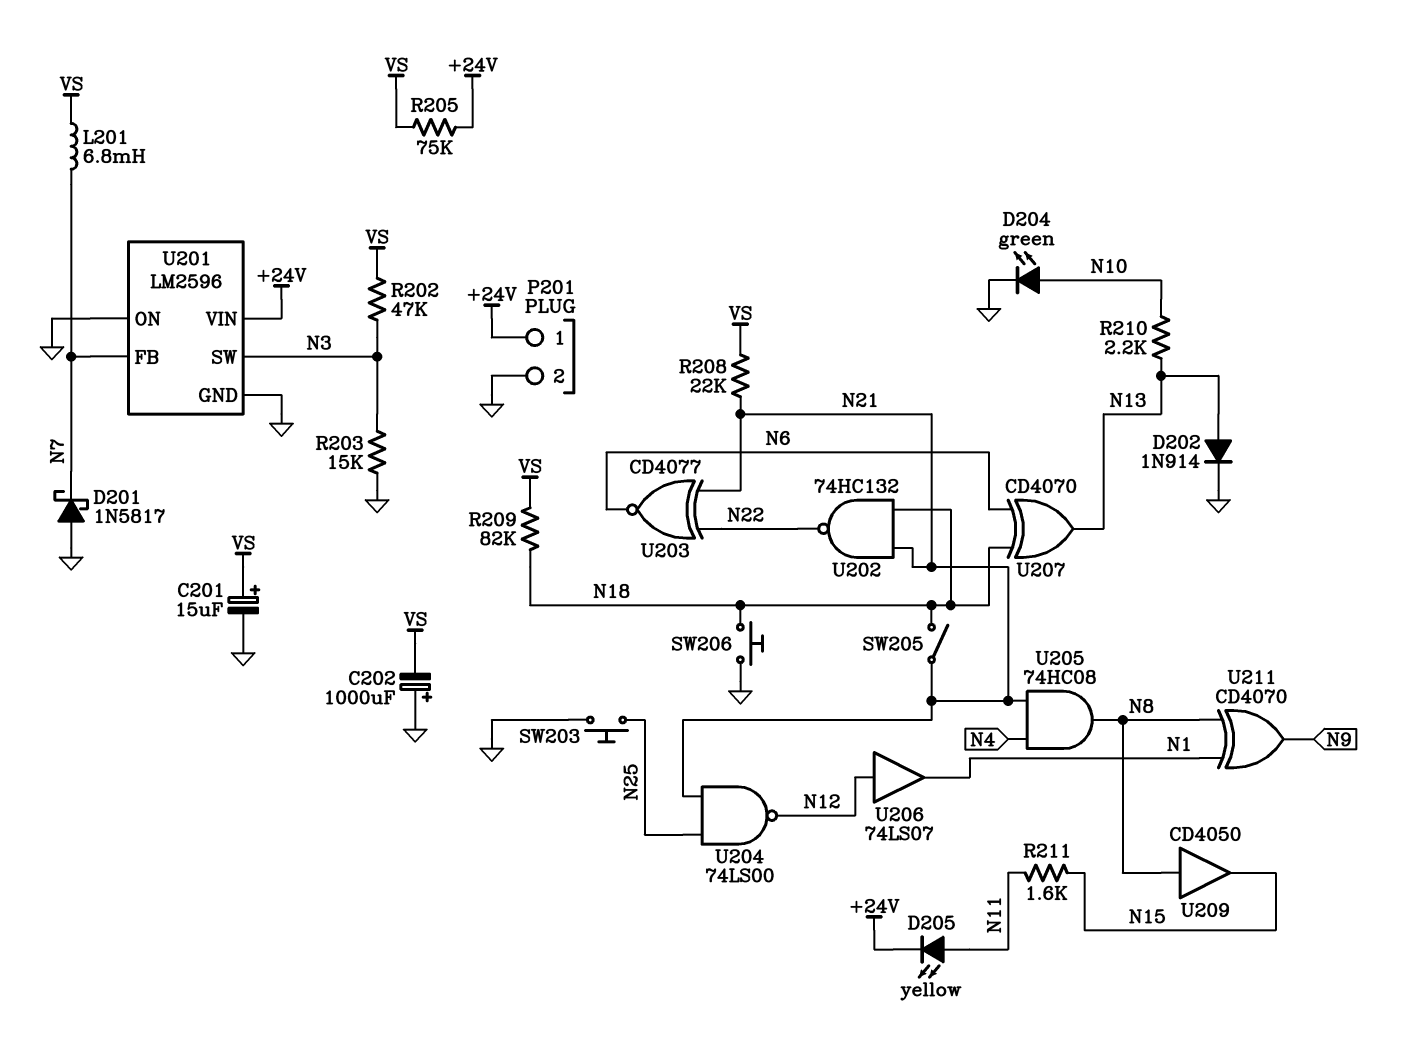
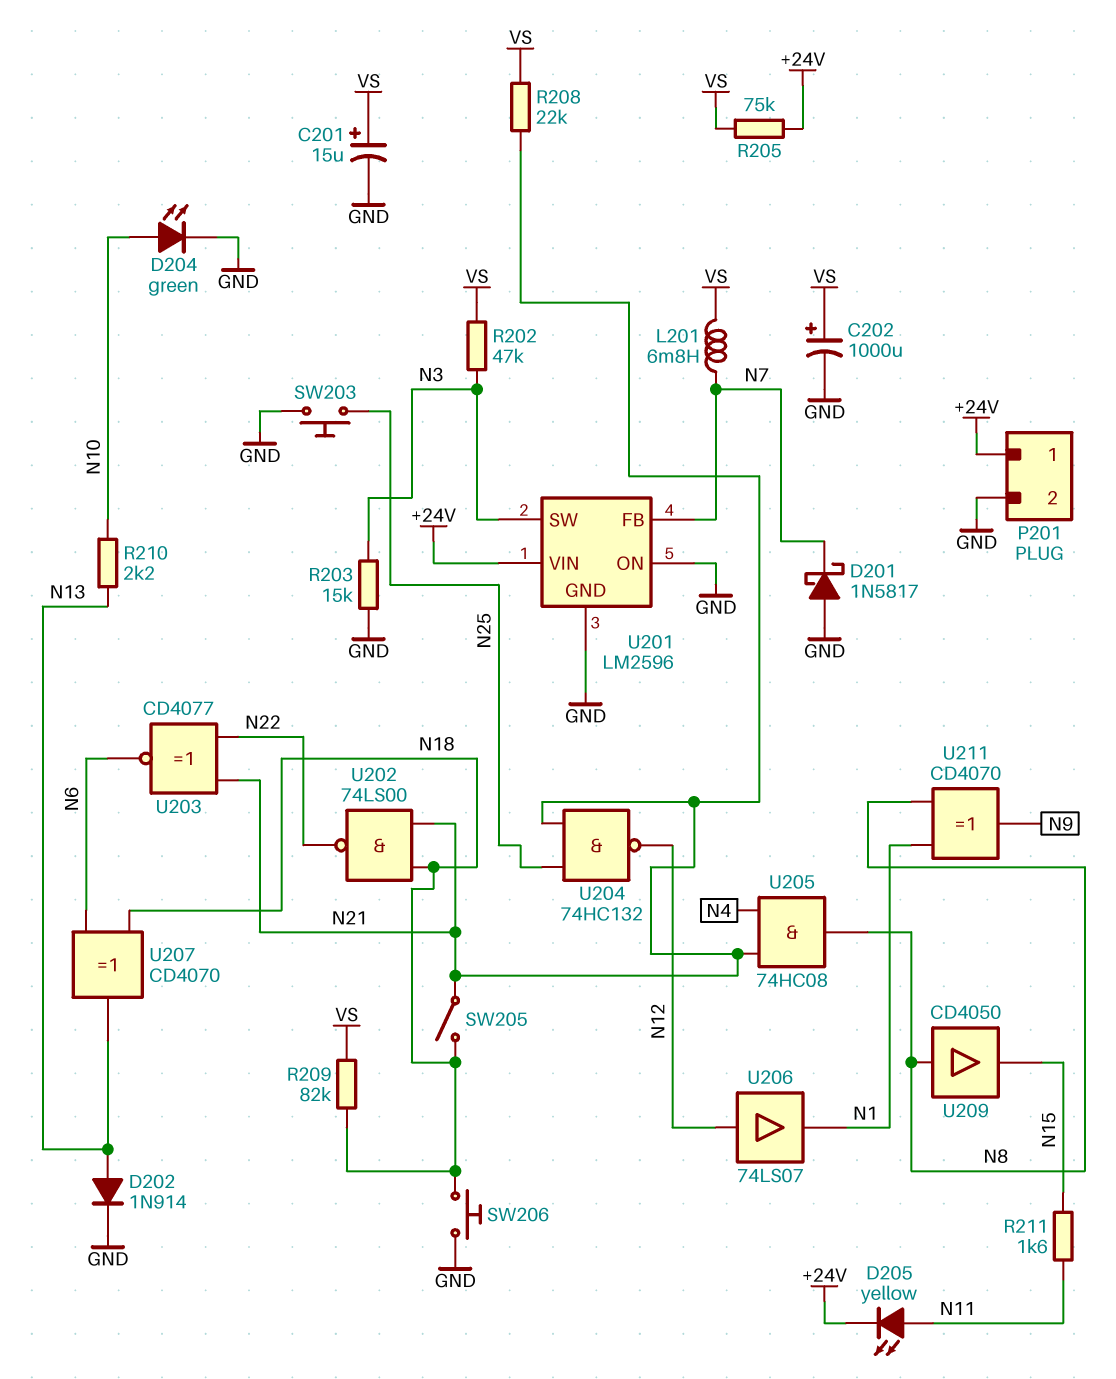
C202: 1000uF (plus GND, minus VS) -> 1000uF (plus VS, minus GND)
U202: NAND 74HC132 (in N18, in N21, out N22) -> NAND 74LS00 (in N18, in N21, out N22)
U204: NAND 74LS00 (in N21, in N25, out N12) -> NAND 74HC132 (in N21, in N25, out N12)

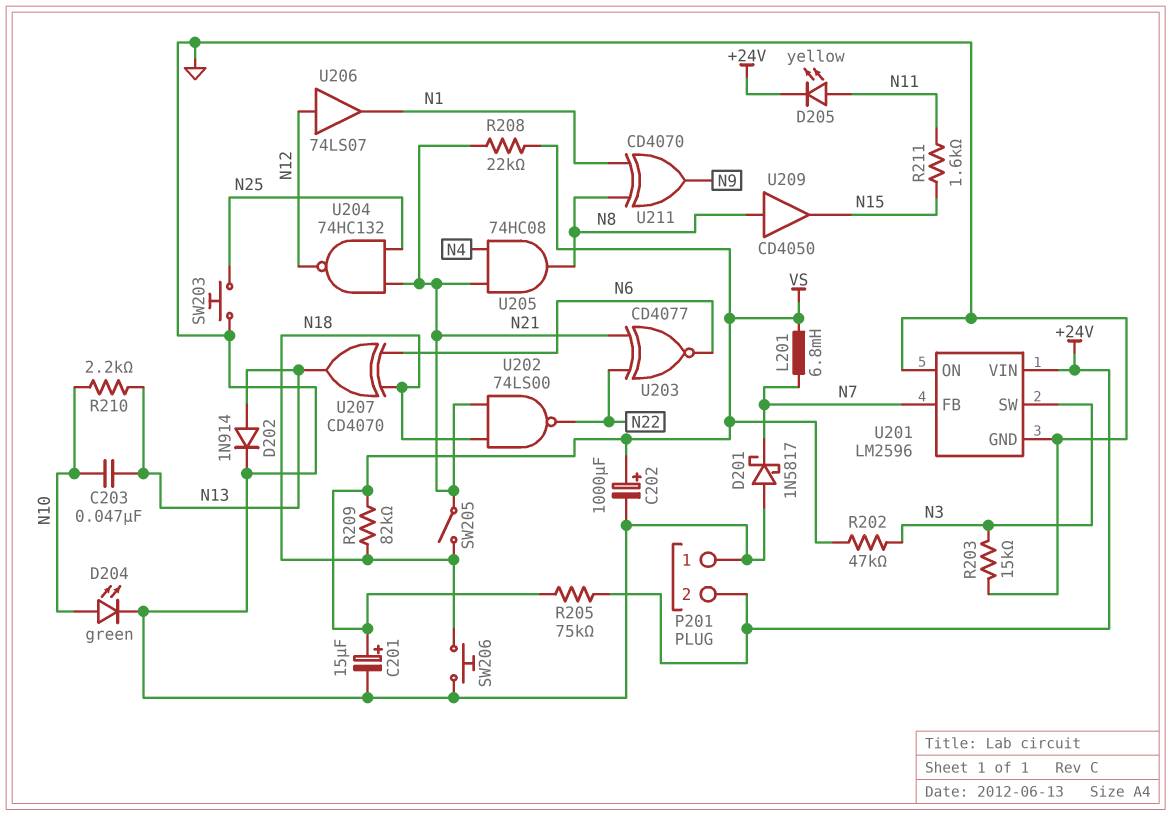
C203: none -> 47nF (N10, N13)
P201 pin 1: +24V -> GND
P201 pin 2: GND -> +24V

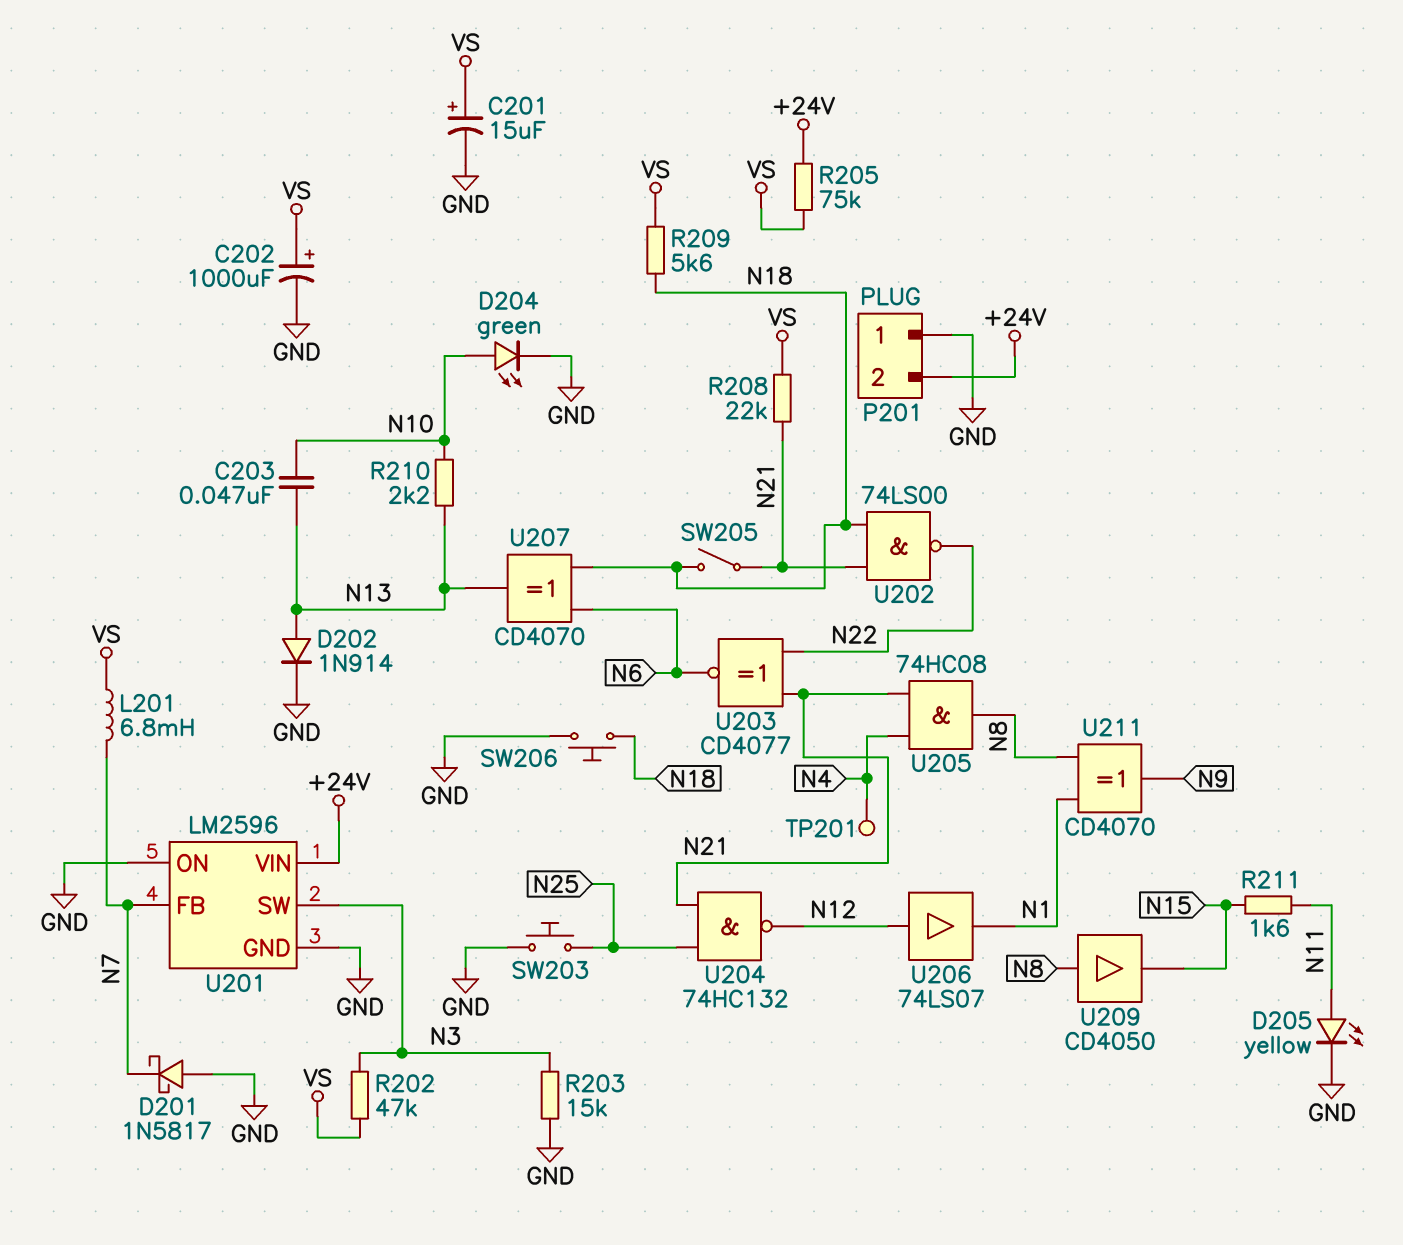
D205: LED yellow (A N11, K +24V) -> LED yellow (A N11, K GND)
R209: 82k (N18, VS) -> 5.6k (N18, VS)
TP201: none -> test point (N4)

